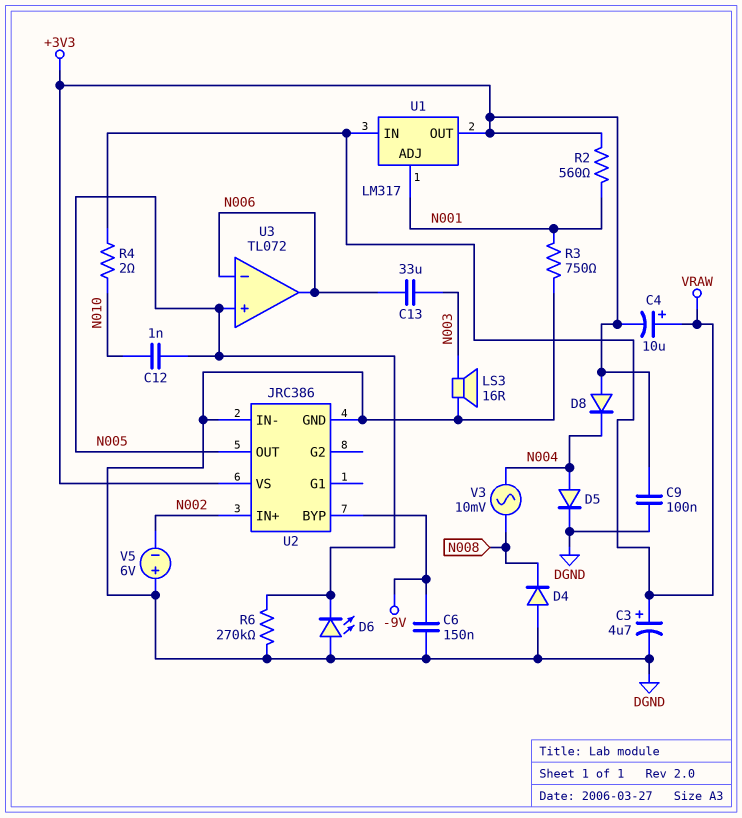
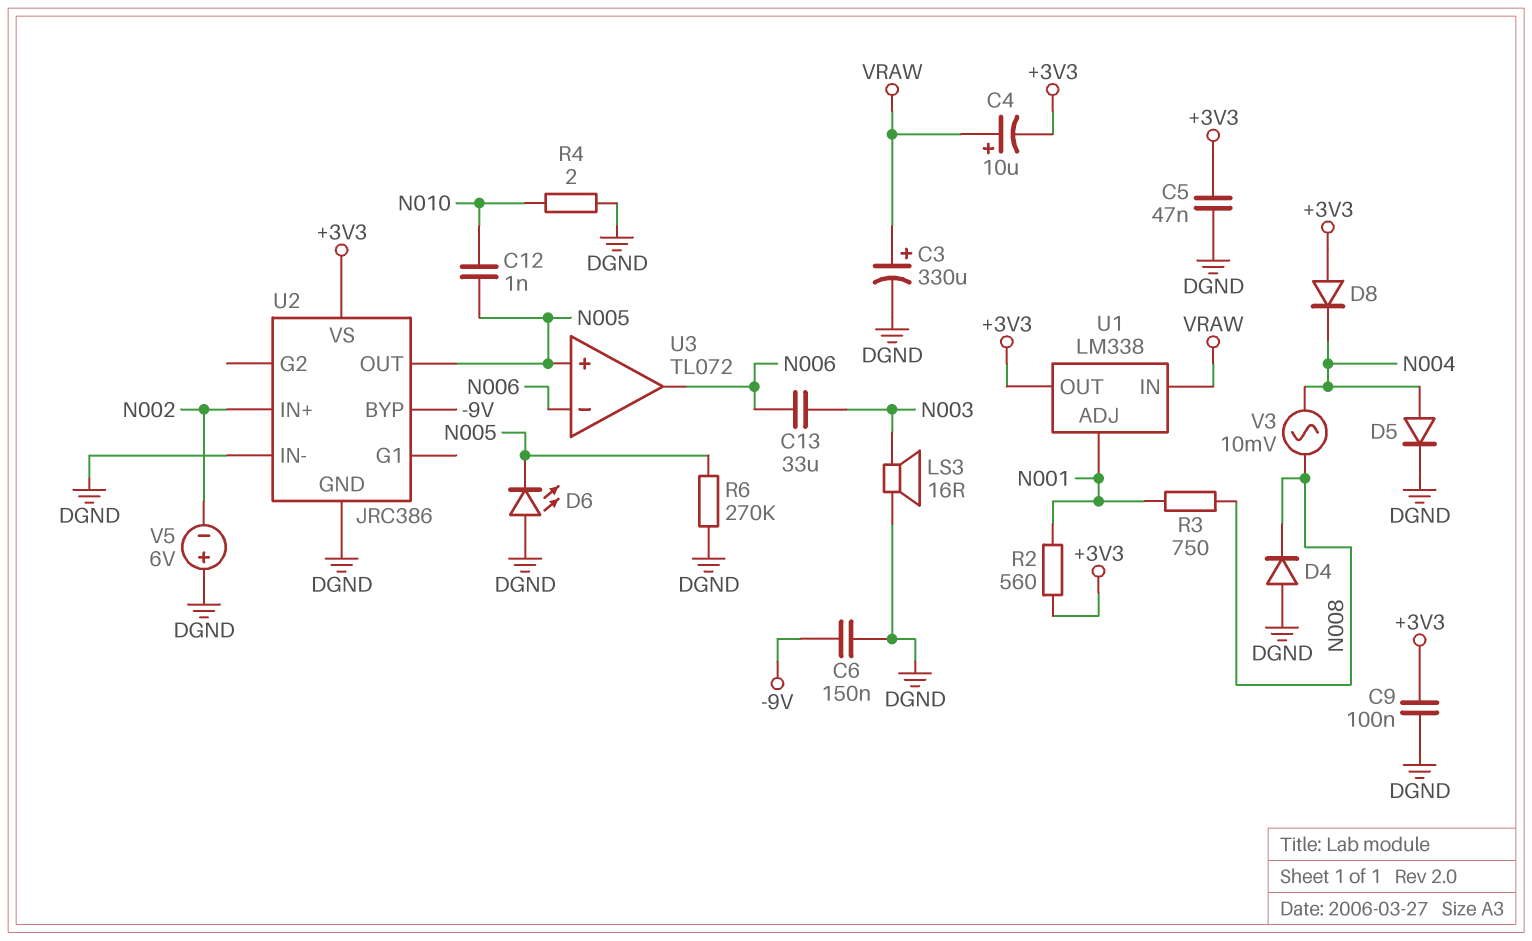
C3: 4.7uF (plus VRAW, minus DGND) -> 330uF (plus VRAW, minus DGND)
C5: none -> 47nF (+3V3, DGND)
R3: 750 (DGND, N001) -> 750 (N001, N008)
R4: 2 (N010, VRAW) -> 2 (DGND, N010)
U1: LM317 -> LM338

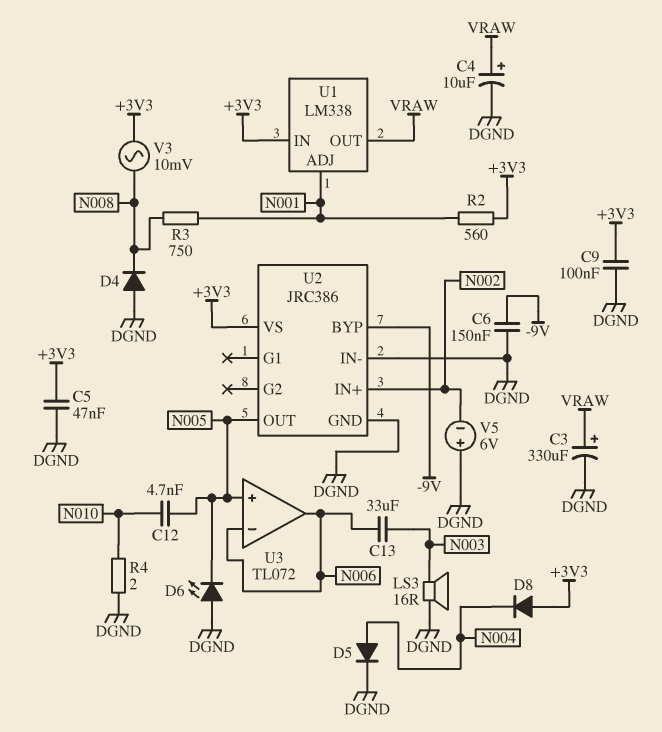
C4: 10uF (plus VRAW, minus +3V3) -> 10uF (plus VRAW, minus DGND)
C12: 1nF (N005, N010) -> 4.7nF (N005, N010)
R6: 270k (DGND, N005) -> none
U1 pin IN: VRAW -> +3V3
U1 pin OUT: +3V3 -> VRAW
V3: AC 10mV (N004, N008) -> AC 10mV (+3V3, N008)

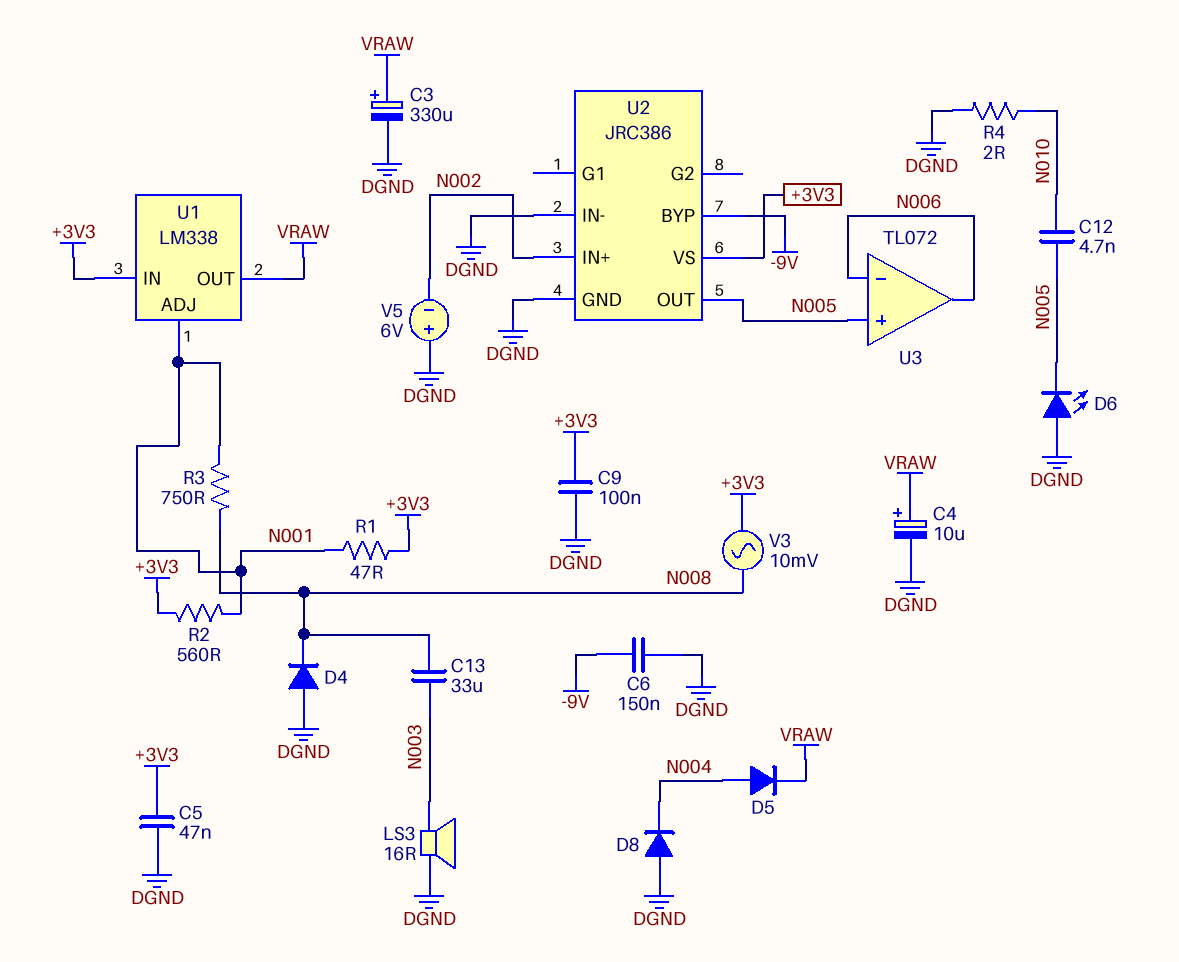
C13: 33uF (N003, N006) -> 33uF (N003, N008)
D5: diode (A N004, K DGND) -> diode (A N004, K VRAW)
D8: diode (A +3V3, K N004) -> diode (A DGND, K N004)
R1: none -> 47 (+3V3, N001)

